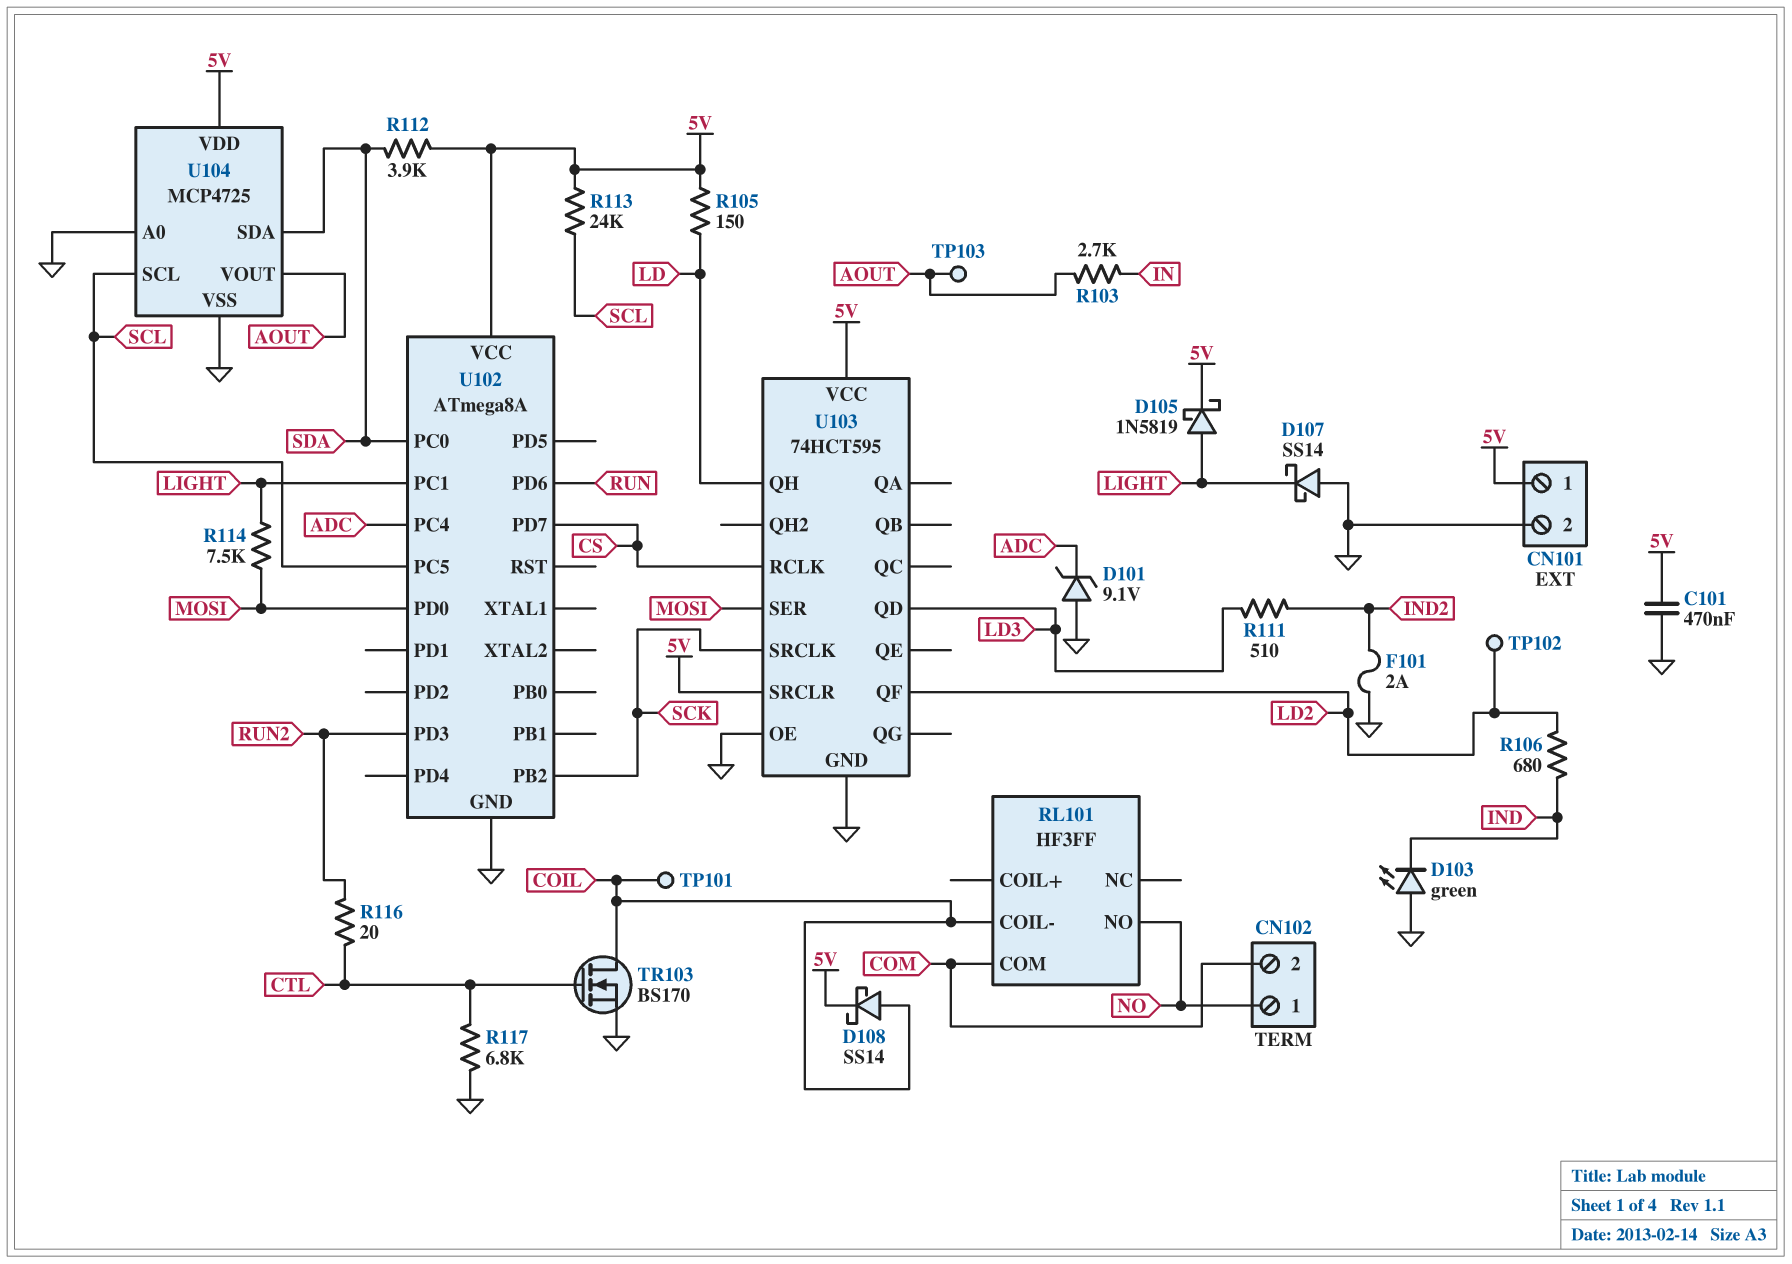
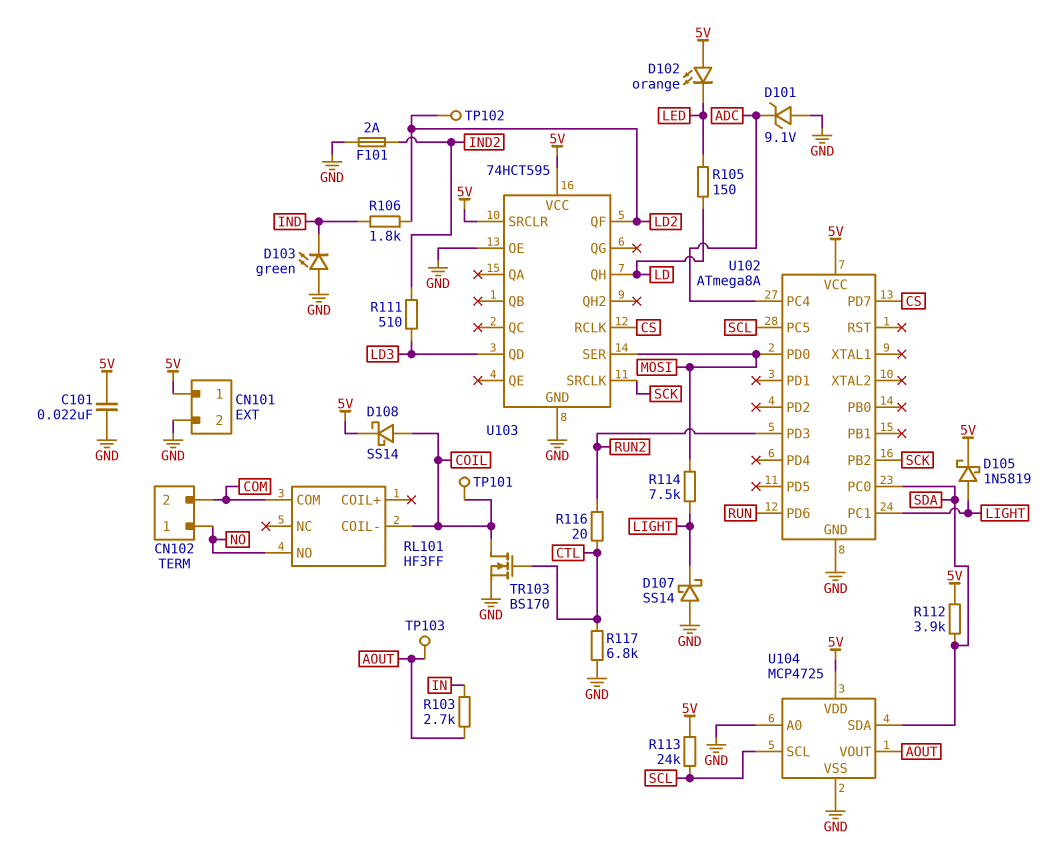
C101: 470nF (5V, GND) -> 22nF (5V, GND)
D102: none -> LED orange (A 5V, K LED)
R105: 150 (5V, LD) -> 150 (LD, LED)
R106: 680 (IND, LD2) -> 1.8k (IND, LD2)

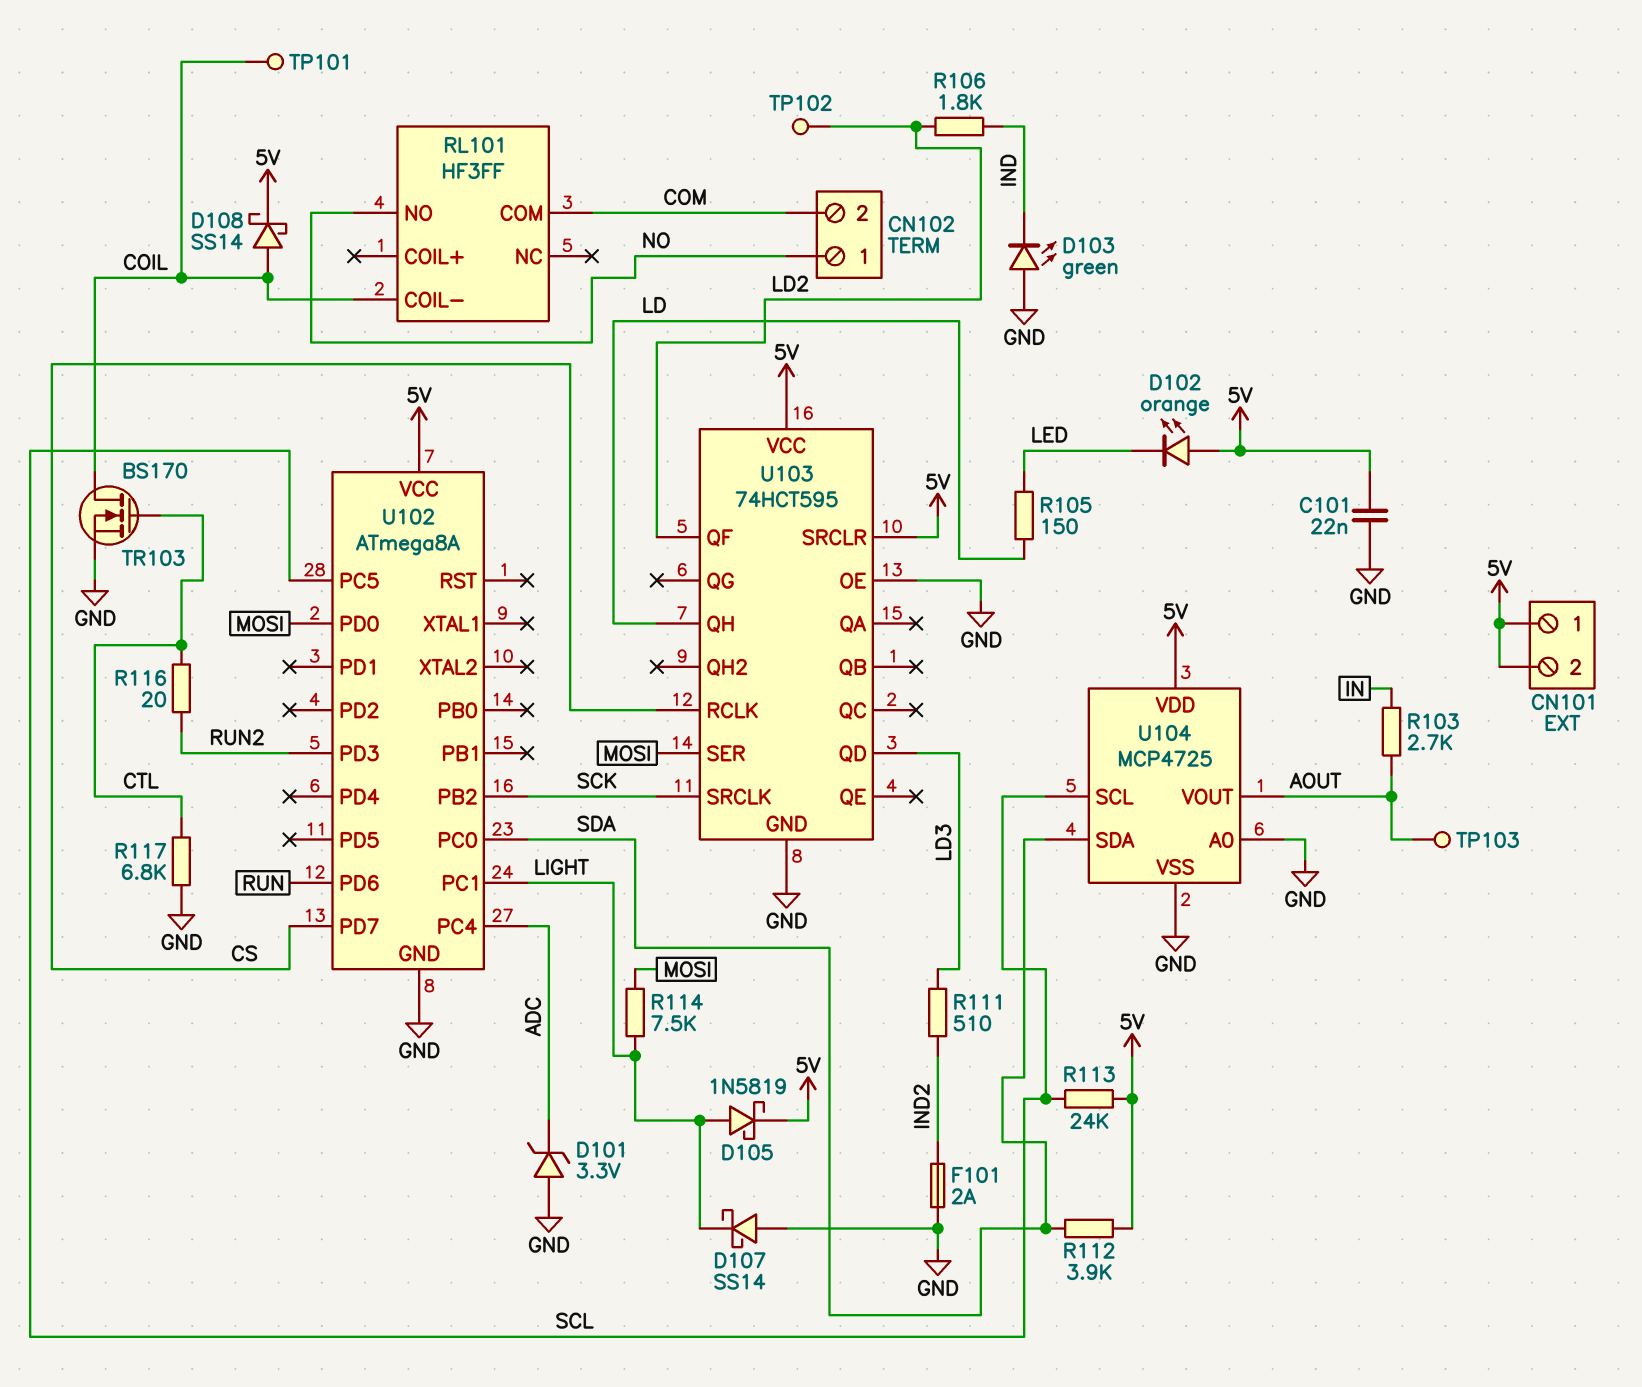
CN101 pin 2: GND -> 5V
D101: zener 9.1V (A GND, K ADC) -> zener 3.3V (A GND, K ADC)

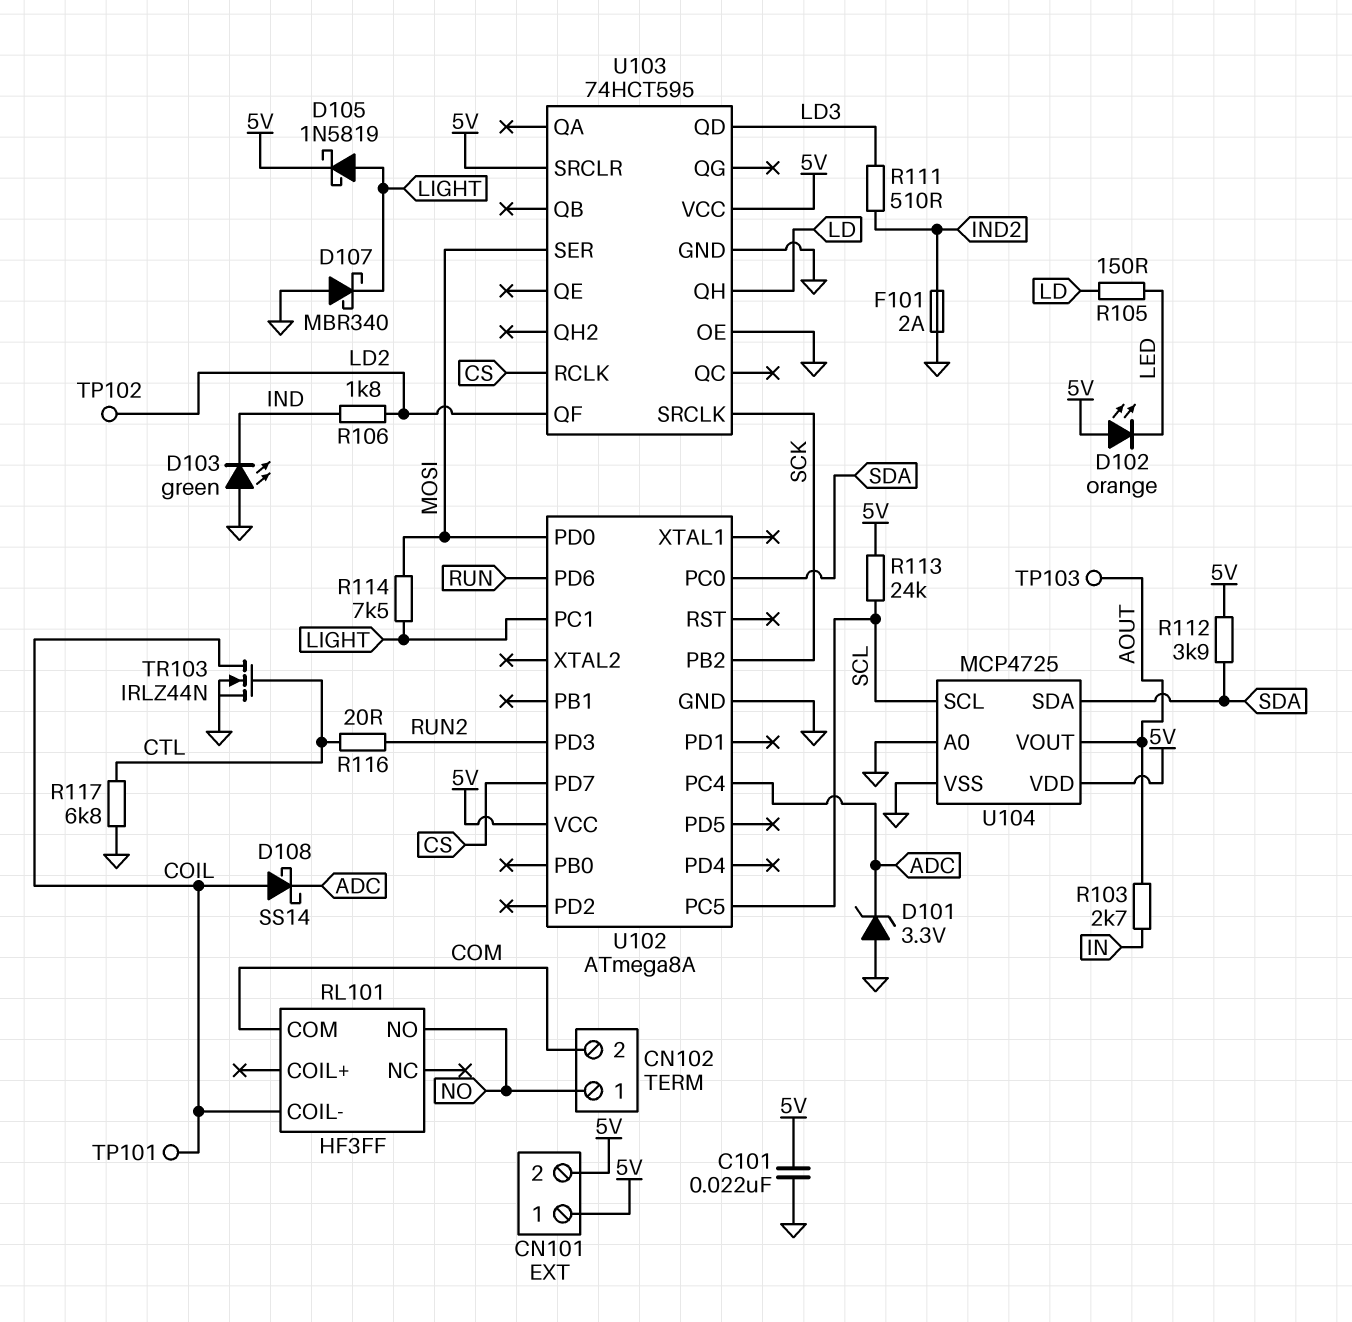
D107: schottky SS14 (A GND, K LIGHT) -> schottky MBR340 (A GND, K LIGHT)
D108: schottky SS14 (A COIL, K 5V) -> schottky SS14 (A COIL, K ADC)
TR103: NMOS BS170 (G CTL, D COIL, S GND) -> NMOS IRLZ44N (G CTL, D COIL, S GND)

